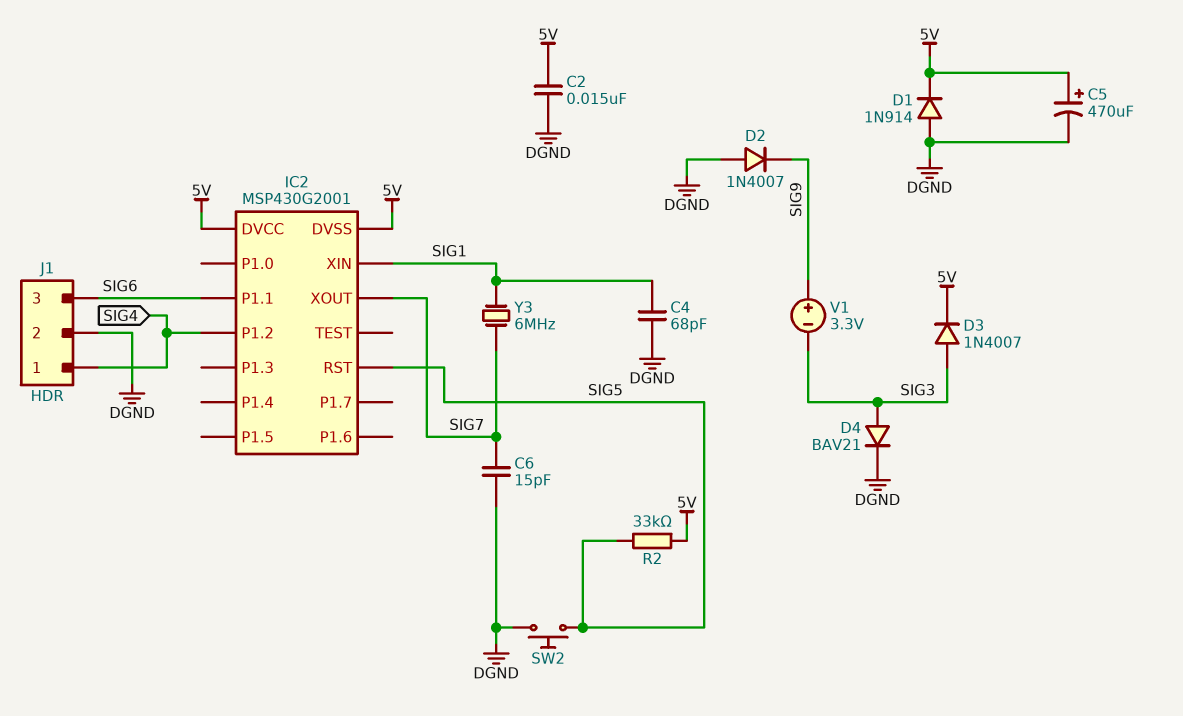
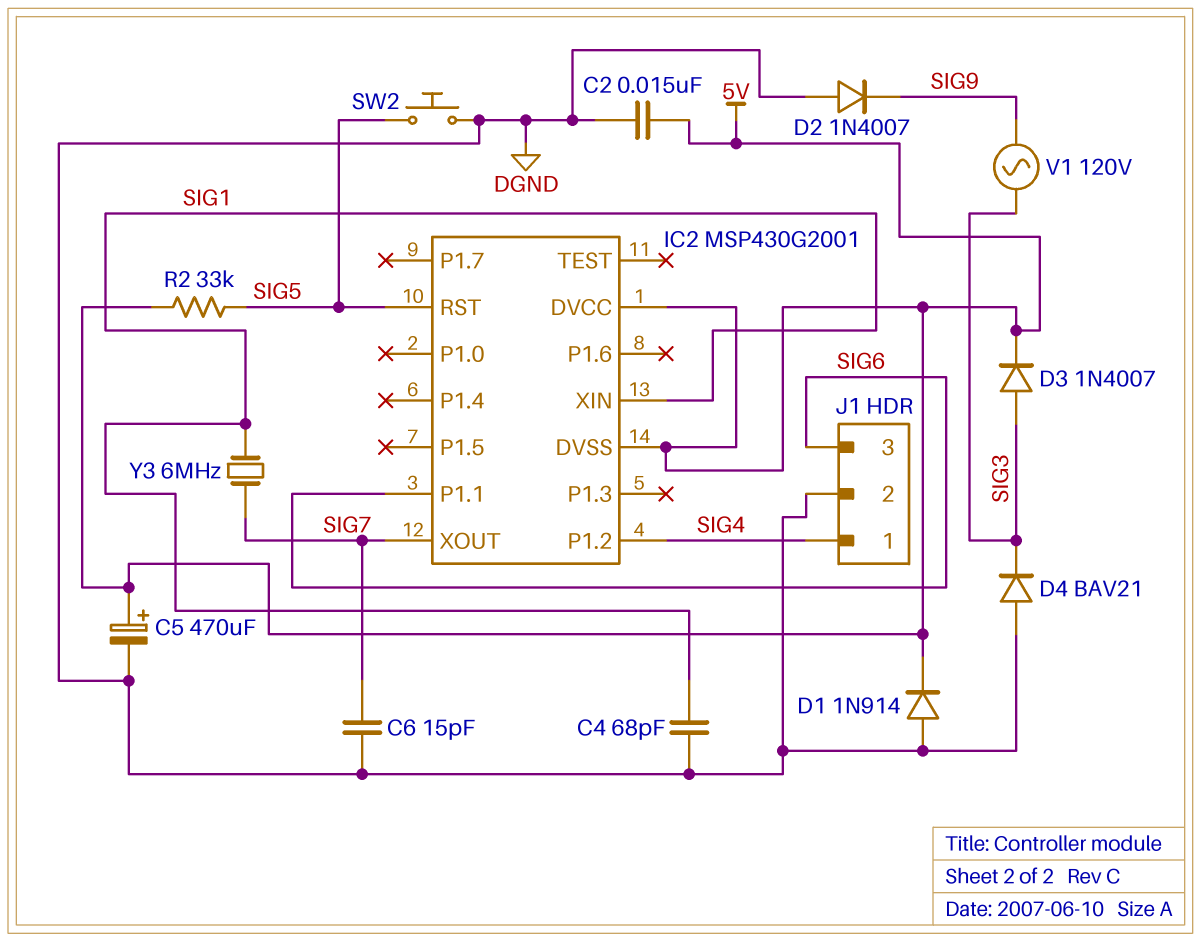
D4: diode BAV21 (A SIG3, K DGND) -> diode BAV21 (A DGND, K SIG3)
V1: 3.3V (plus SIG9, minus SIG3) -> AC 120V (SIG3, SIG9)

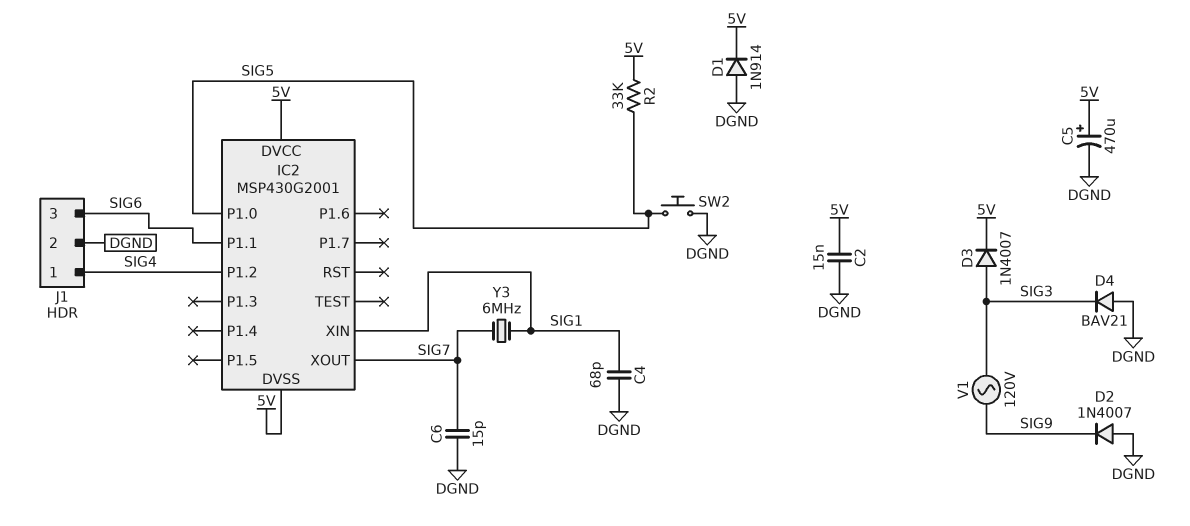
IC2 pin P1.0: none -> SIG5
IC2 pin RST: SIG5 -> none

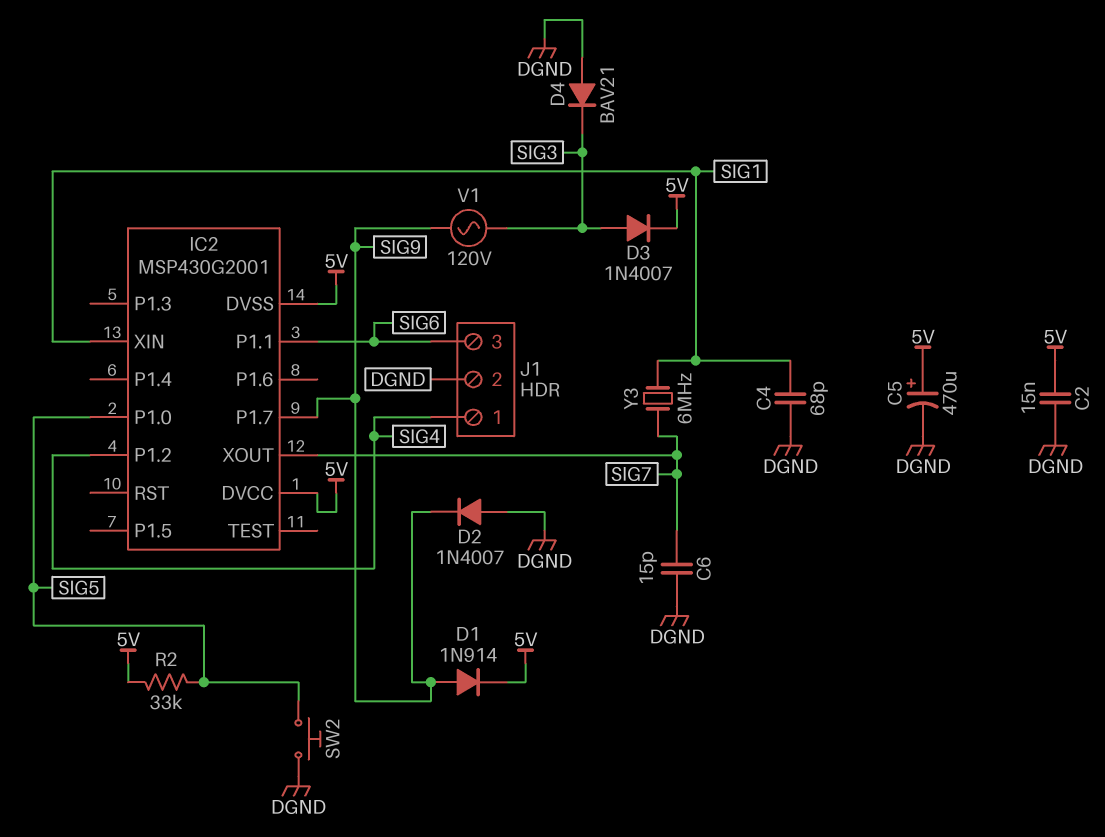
D1: diode 1N914 (A DGND, K 5V) -> diode 1N914 (A SIG9, K 5V)
IC2 pin P1.7: none -> SIG9

